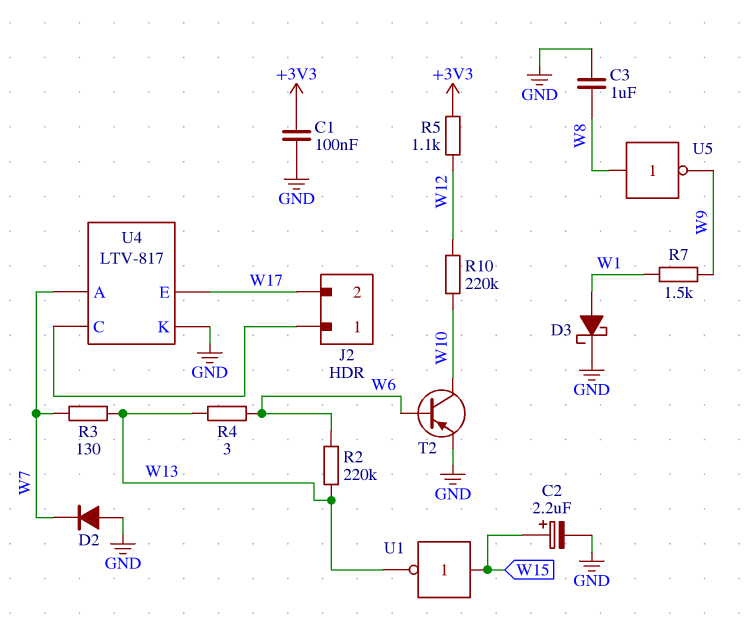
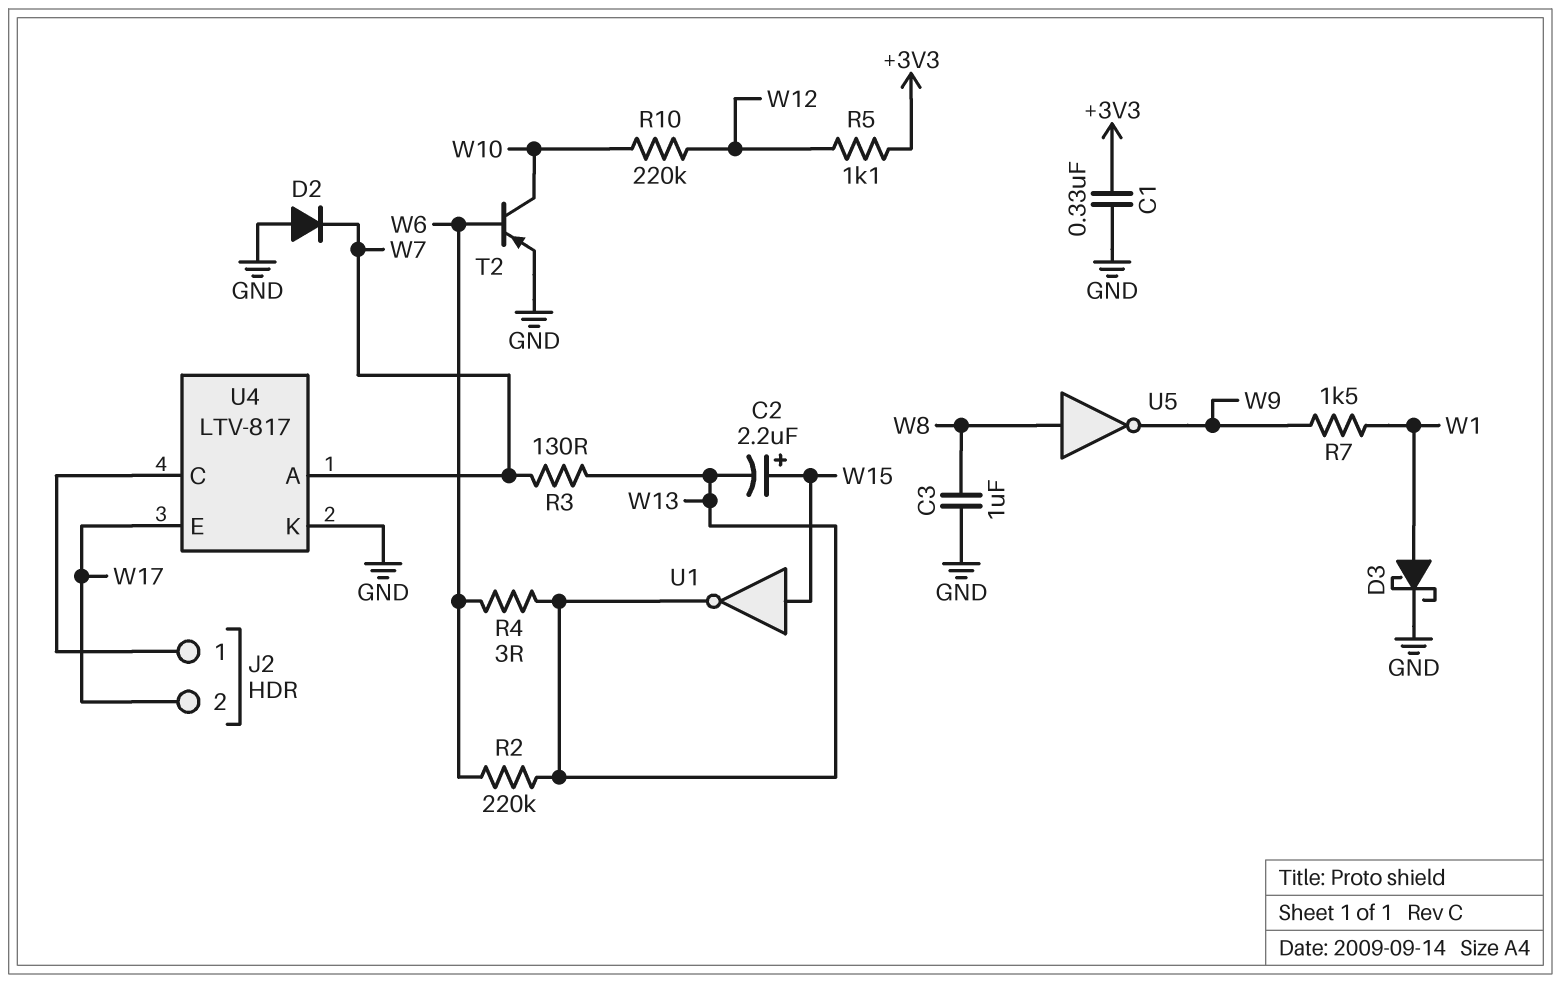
C1: 100nF (+3V3, GND) -> 330nF (+3V3, GND)
C2: 2.2uF (plus W15, minus GND) -> 2.2uF (plus W15, minus W13)

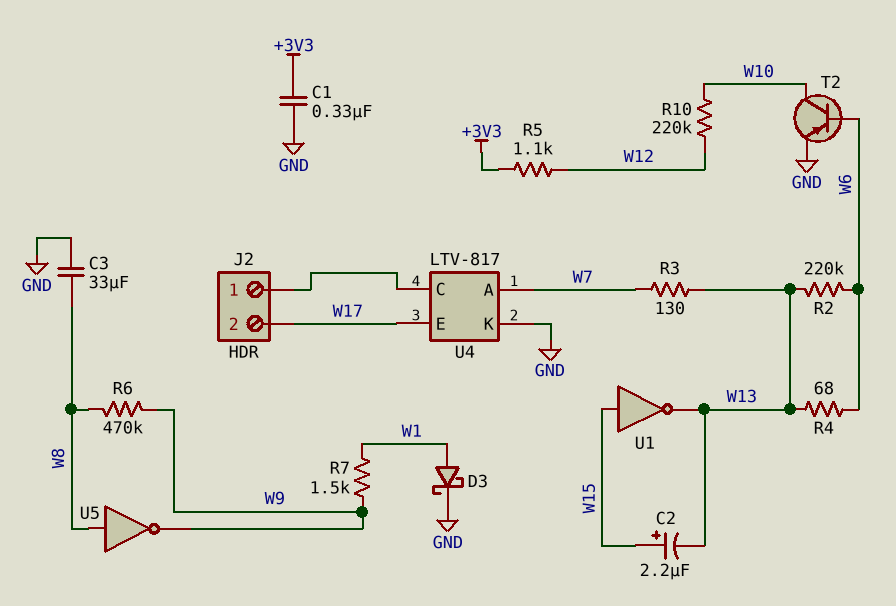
C3: 1uF (GND, W8) -> 33uF (GND, W8)
D2: diode (A GND, K W7) -> none
R4: 3 (W6, W13) -> 68 (W6, W13)
R6: none -> 470k (W8, W9)

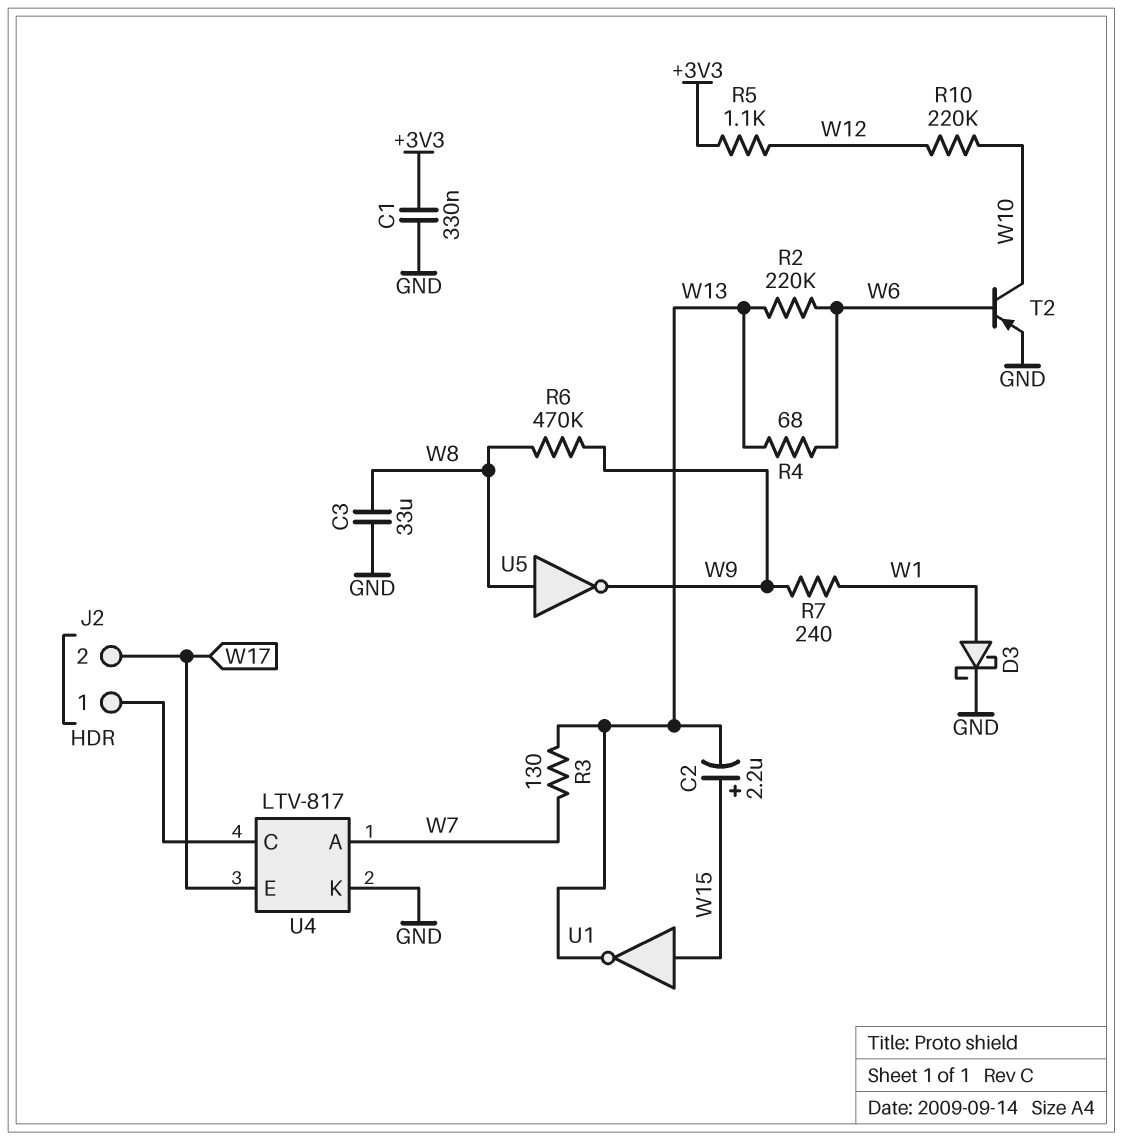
R7: 1.5k (W1, W9) -> 240 (W1, W9)

